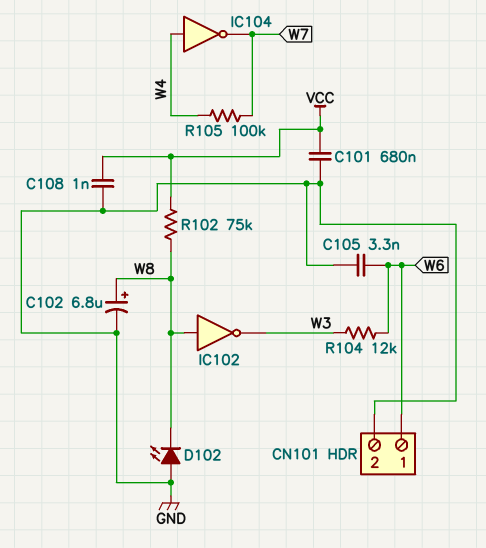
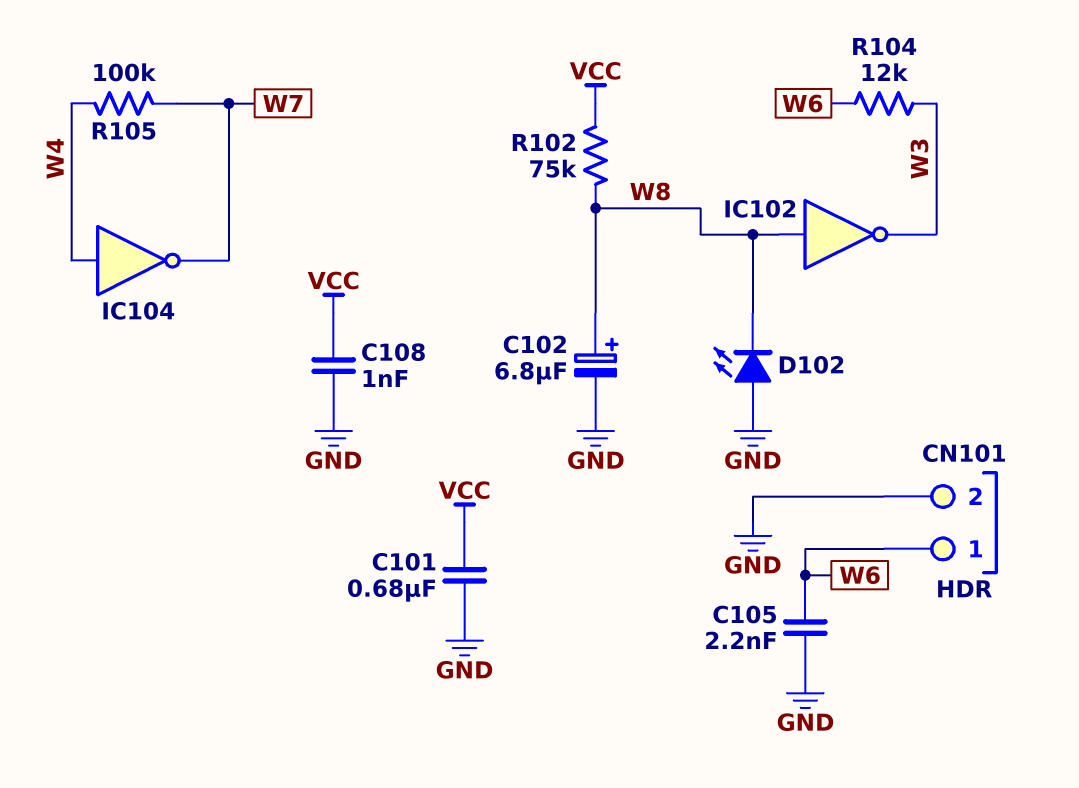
C105: 3.3nF (GND, W6) -> 2.2nF (GND, W6)

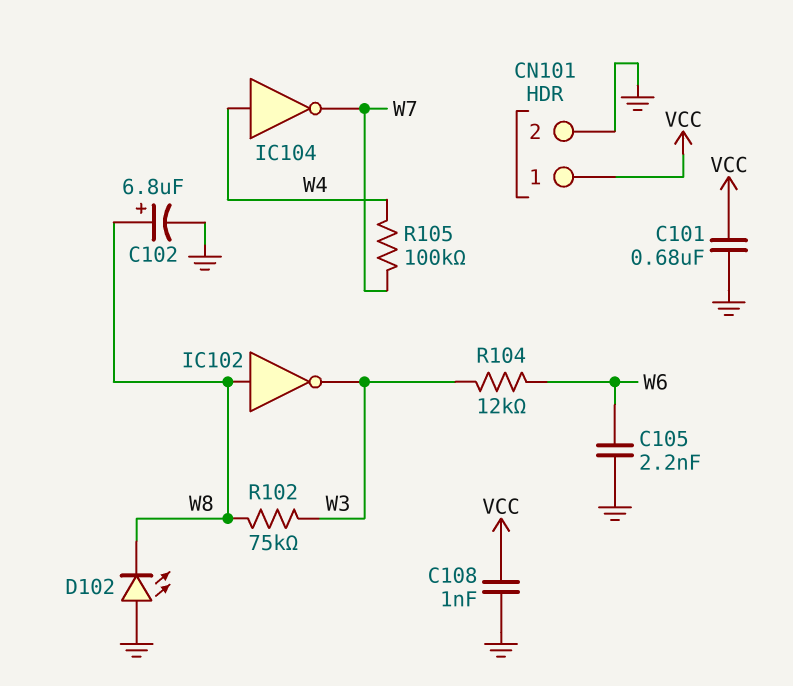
CN101 pin 1: W6 -> VCC
R102: 75k (VCC, W8) -> 75k (W3, W8)

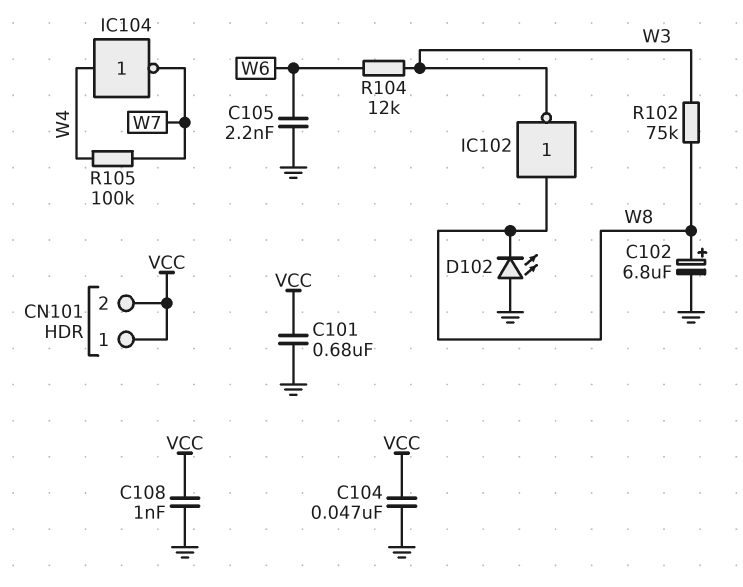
C104: none -> 47nF (GND, VCC)
CN101 pin 2: GND -> VCC

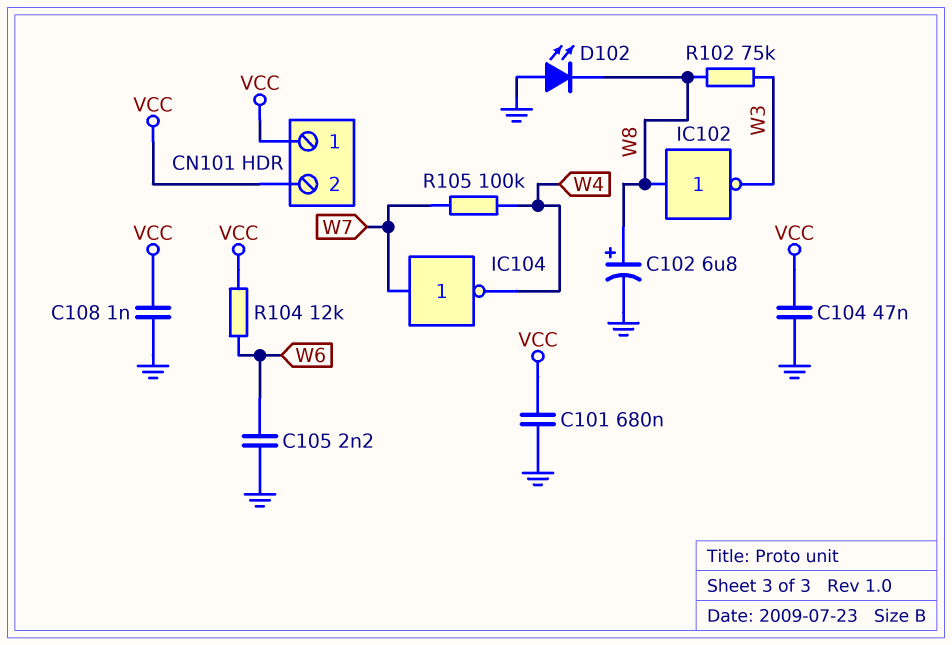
IC104: NOT (in W4, out W7) -> NOT (in W7, out W4)
R104: 12k (W3, W6) -> 12k (VCC, W6)

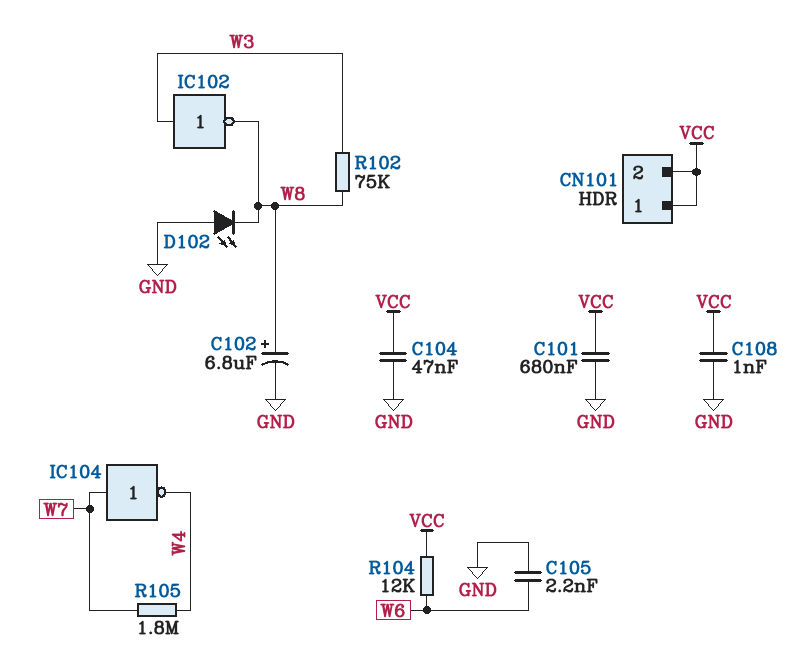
IC102: NOT (in W8, out W3) -> NOT (in W3, out W8)
R105: 100k (W4, W7) -> 1.8M (W4, W7)

